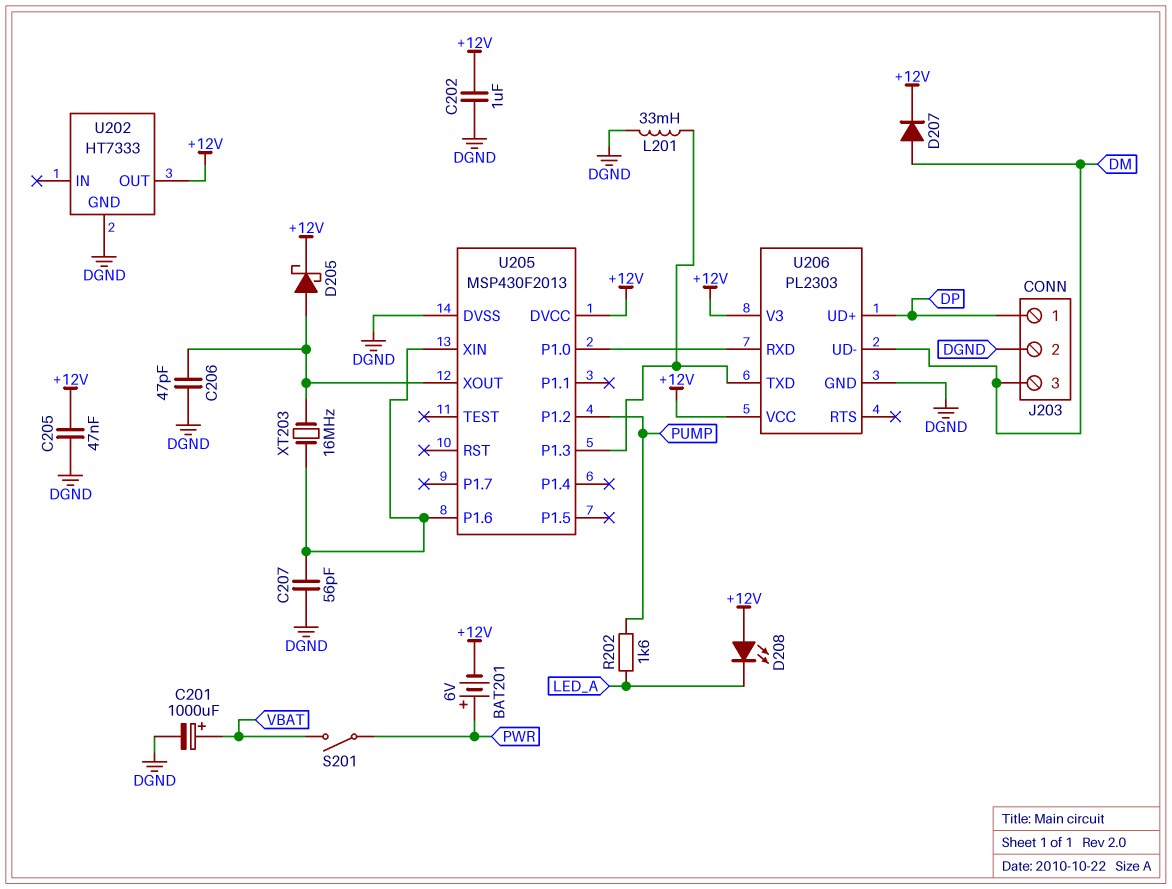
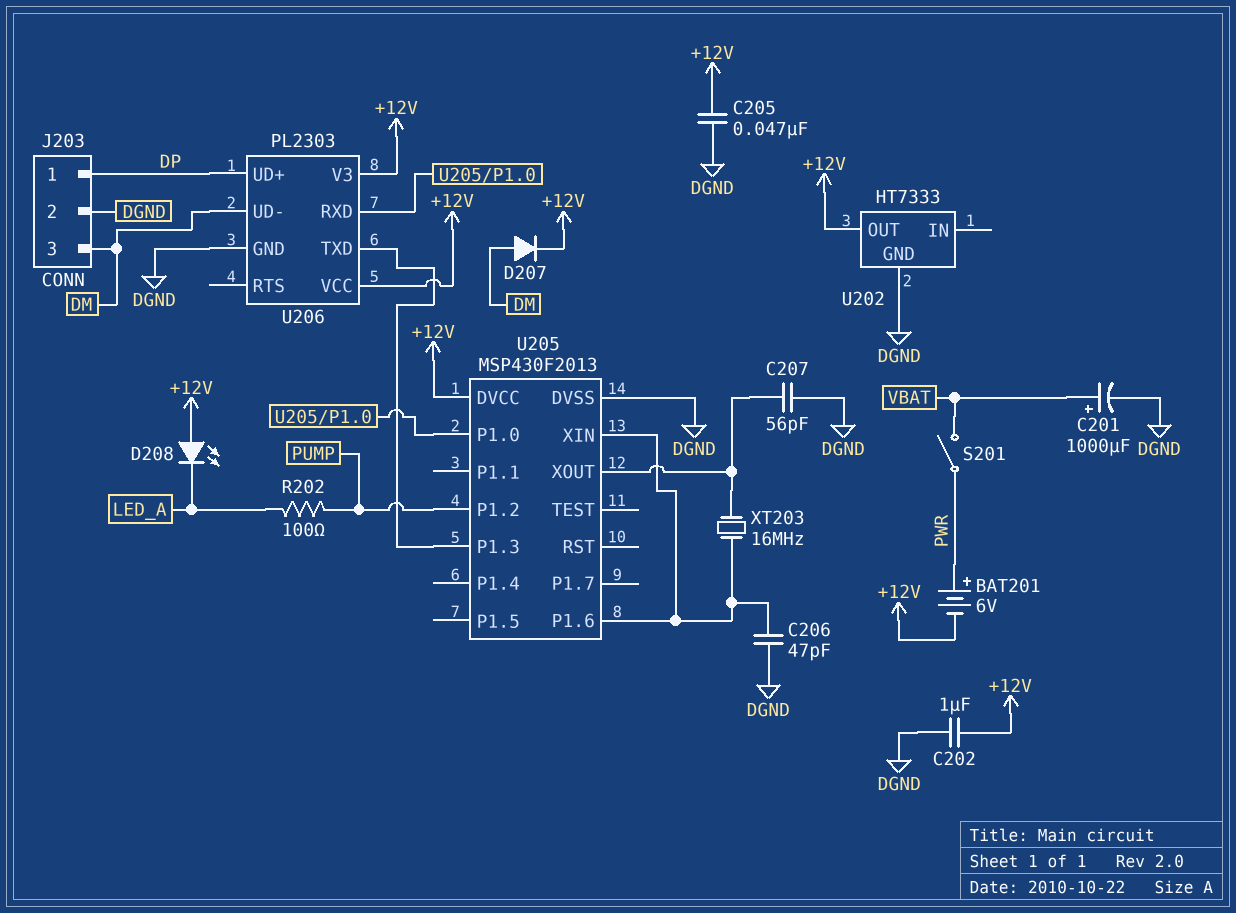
C206: 47pF (DGND, U205/XOUT) -> 47pF (DGND, U205/P1.6)
C207: 56pF (DGND, U205/P1.6) -> 56pF (DGND, U205/XOUT)
D205: schottky (A U205/XOUT, K +12V) -> none
L201: 33mH (DGND, U205/P1.3) -> none
R202: 1.6k (LED_A, PUMP) -> 100 (LED_A, PUMP)

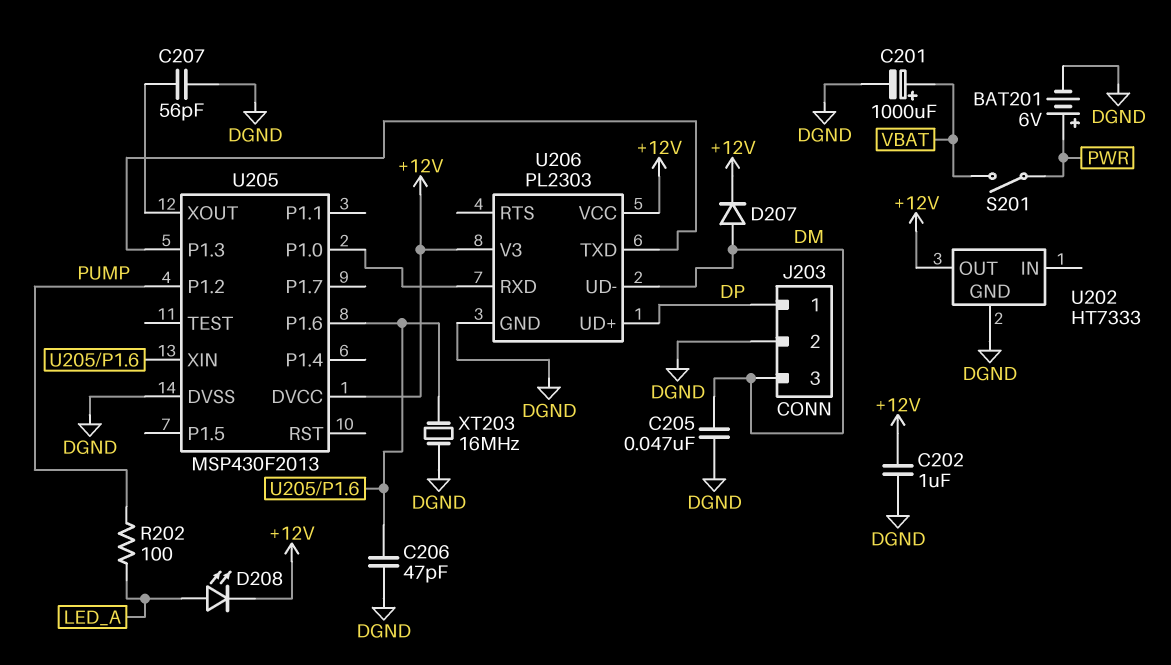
BAT201: 6V (plus PWR, minus +12V) -> 6V (plus PWR, minus DGND)
C205: 47nF (+12V, DGND) -> 47nF (DGND, DM)
D208: LED (A +12V, K LED_A) -> LED (A LED_A, K +12V)
XT203: 16MHz (U205/P1.6, U205/XOUT) -> 16MHz (DGND, U205/P1.6)

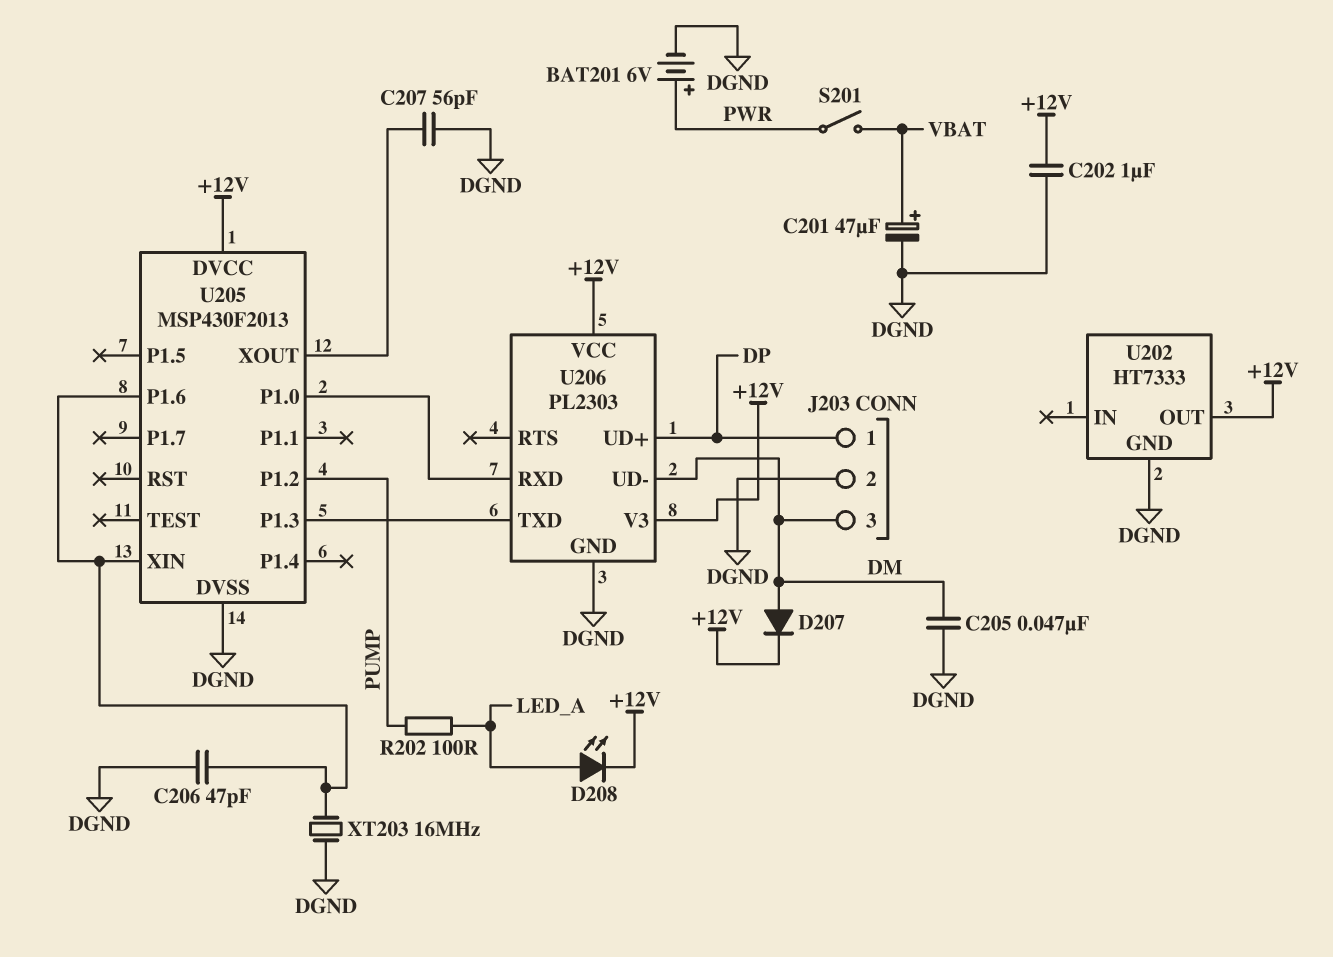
C201: 1000uF (plus VBAT, minus DGND) -> 47uF (plus VBAT, minus DGND)

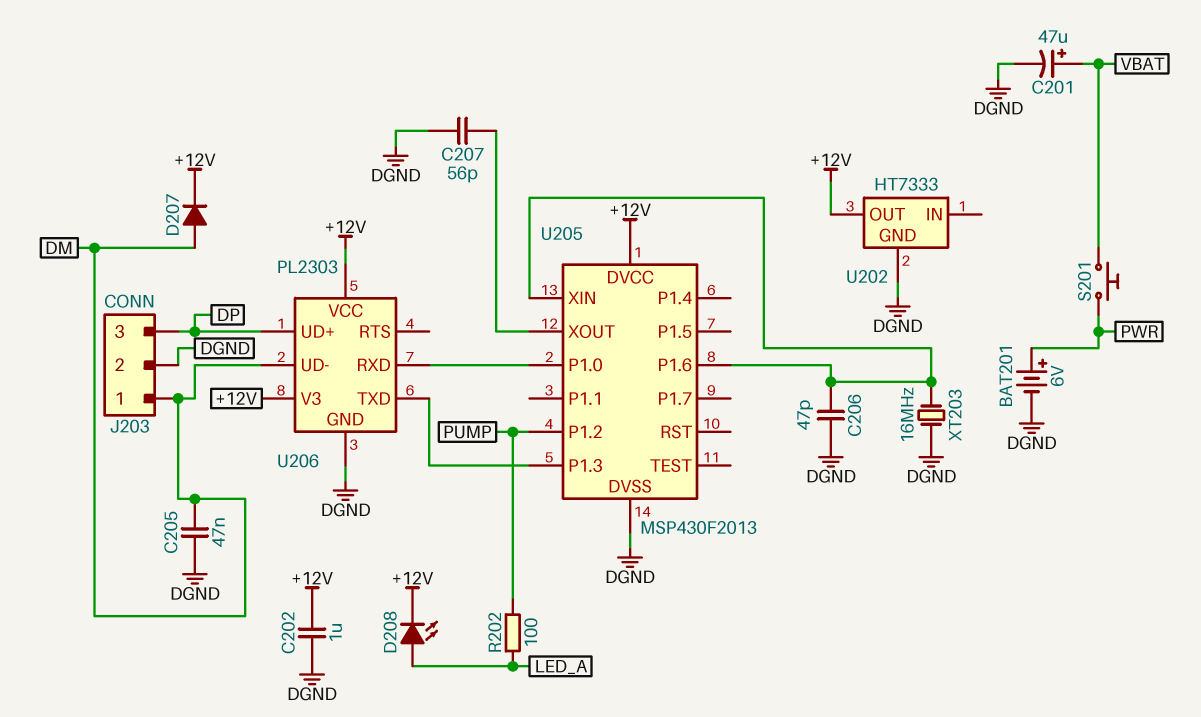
J203 pin 1: DP -> DM
J203 pin 3: DM -> DP
S201: switch (PWR, VBAT) -> button (PWR, VBAT)

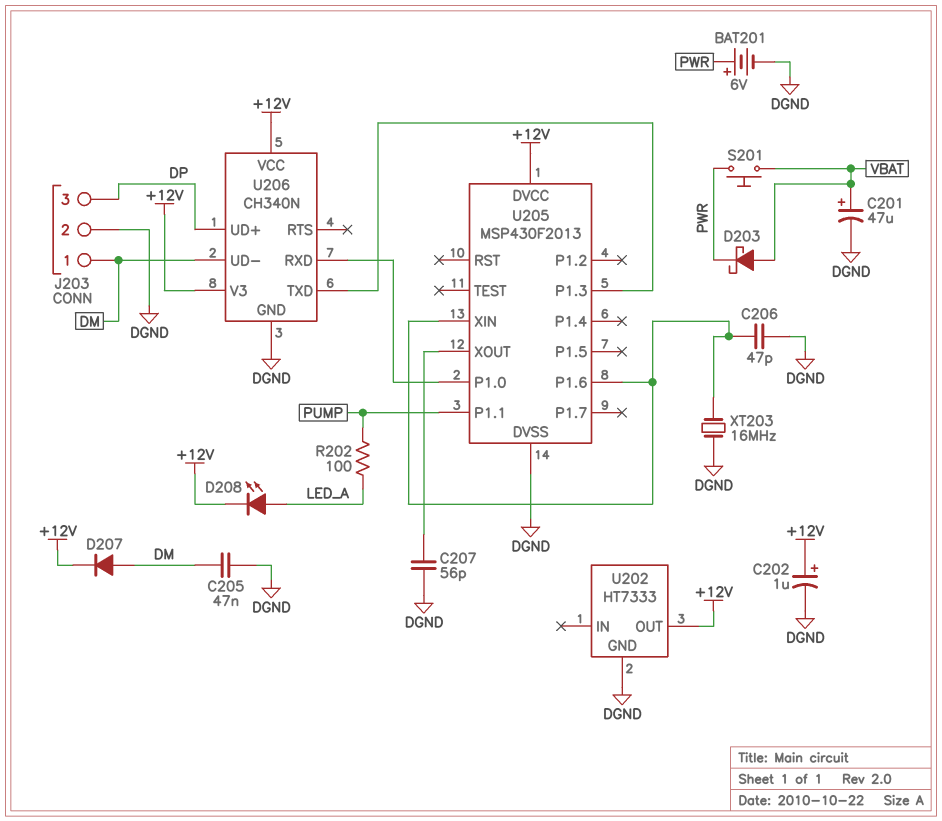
C202: 1uF (+12V, DGND) -> 1uF (plus +12V, minus DGND)
D203: none -> schottky (A VBAT, K PWR)
U205 pin P1.1: none -> PUMP
U205 pin P1.2: PUMP -> none
U206: PL2303 -> CH340N

